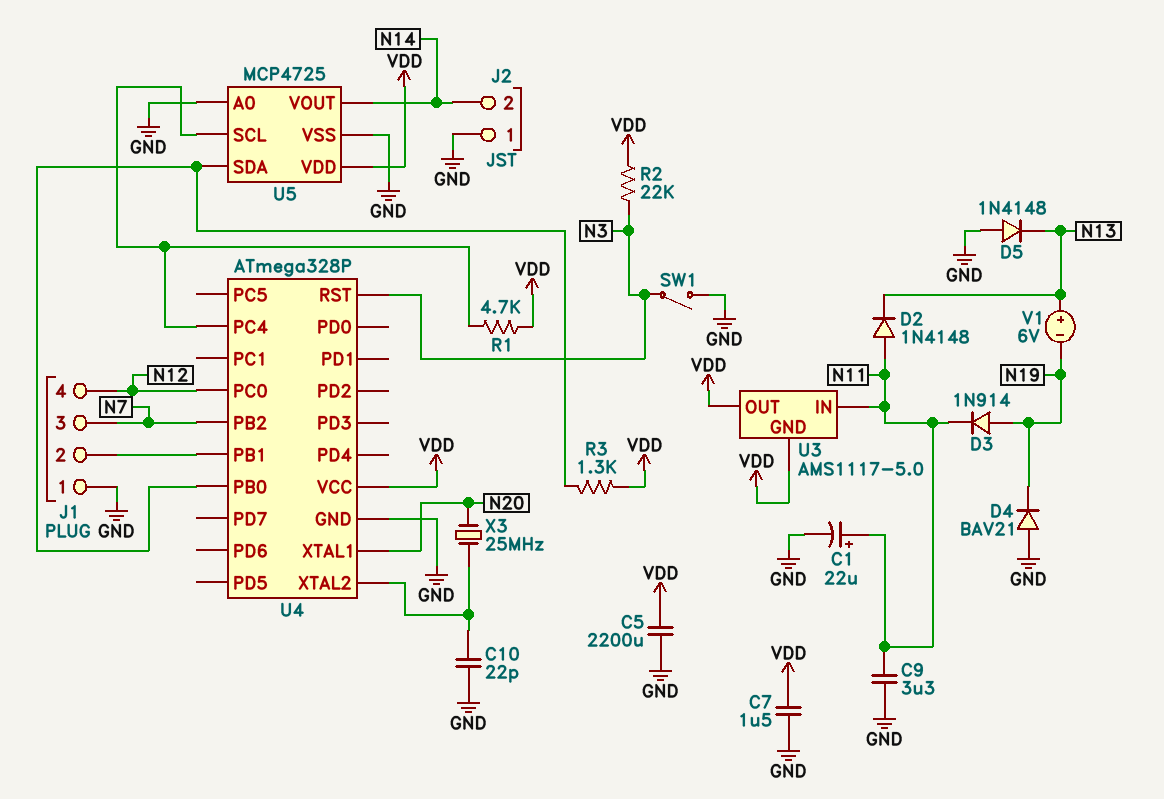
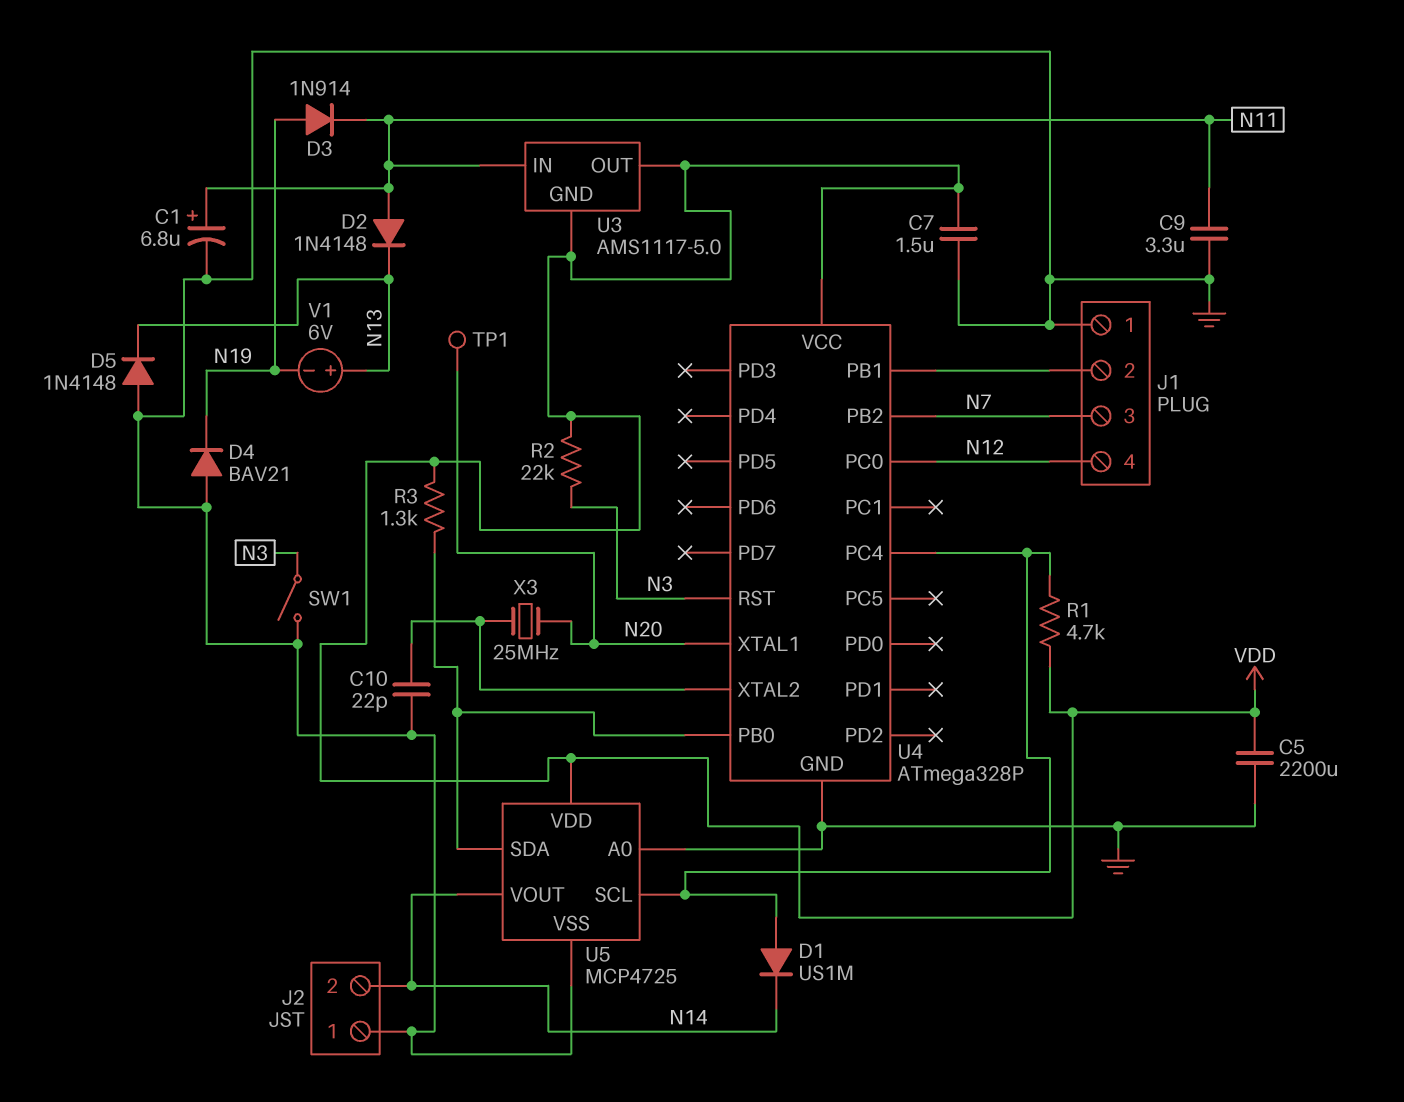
C1: 22uF (plus N11, minus GND) -> 6.8uF (plus N11, minus GND)
D1: none -> diode US1M (A U4/PC4, K N14)
TP1: none -> test point (N20)

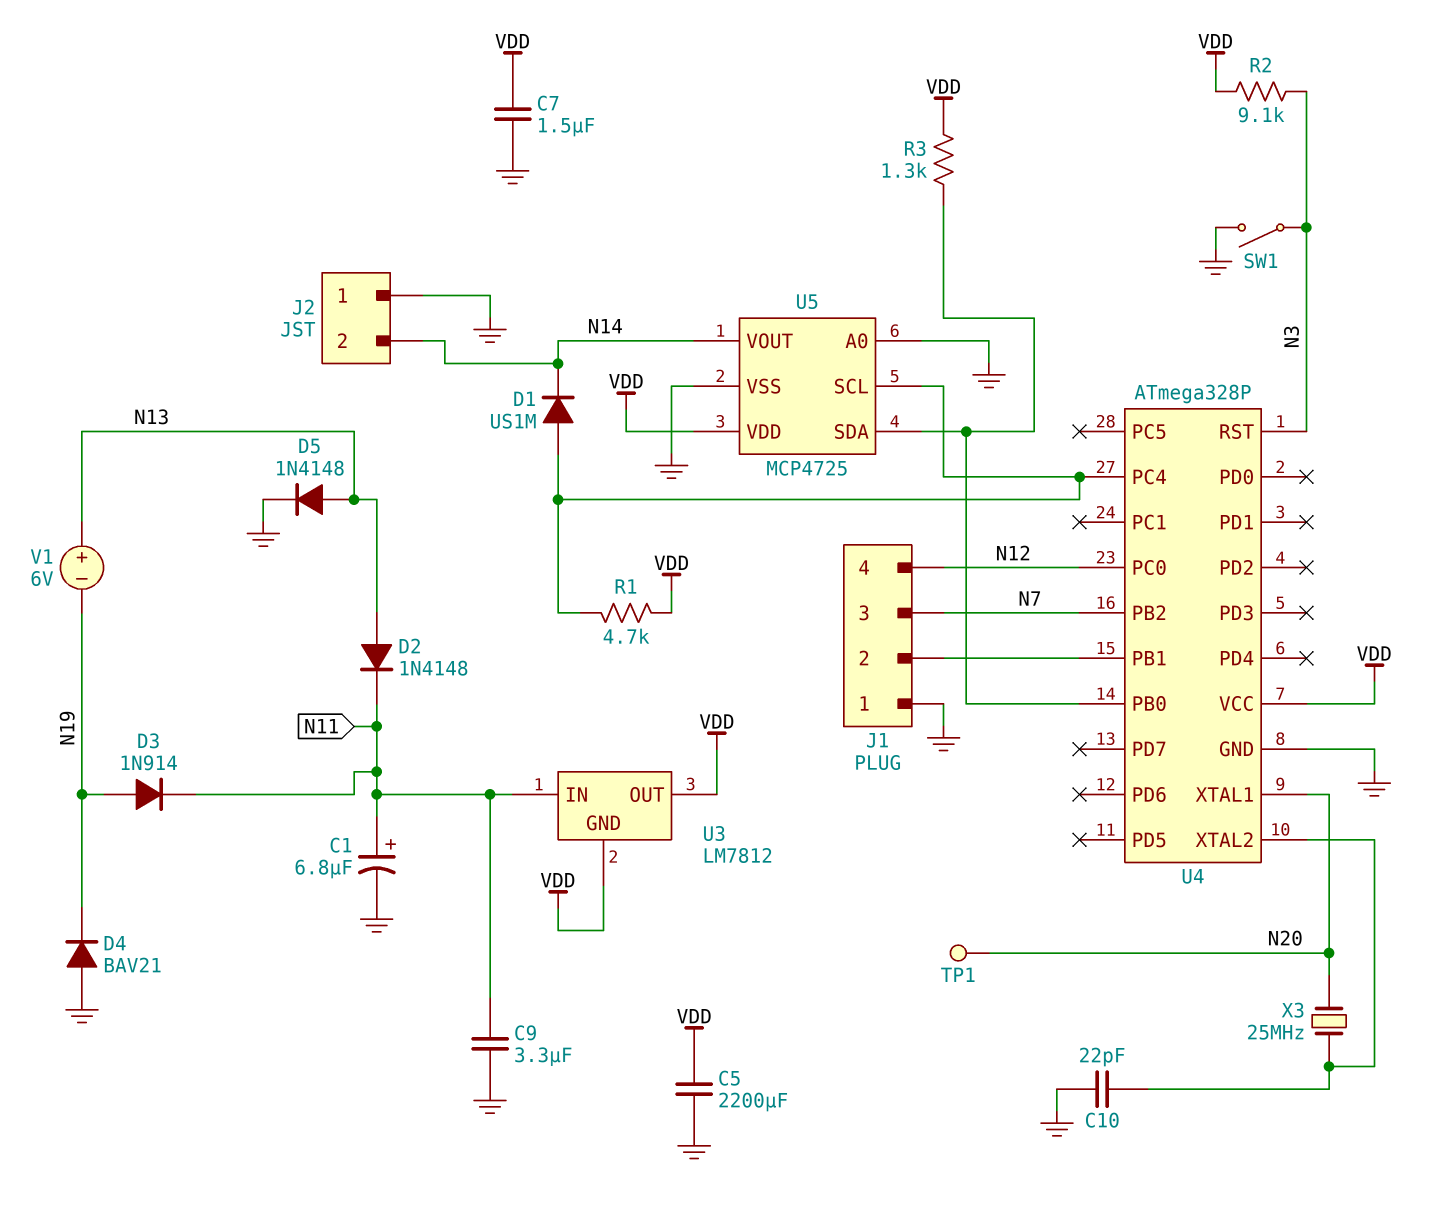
D2: diode 1N4148 (A N11, K N13) -> diode 1N4148 (A N13, K N11)
D5: diode 1N4148 (A GND, K N13) -> diode 1N4148 (A N13, K GND)
R2: 22k (N3, VDD) -> 9.1k (N3, VDD)
U3: AMS1117-5.0 -> LM7812

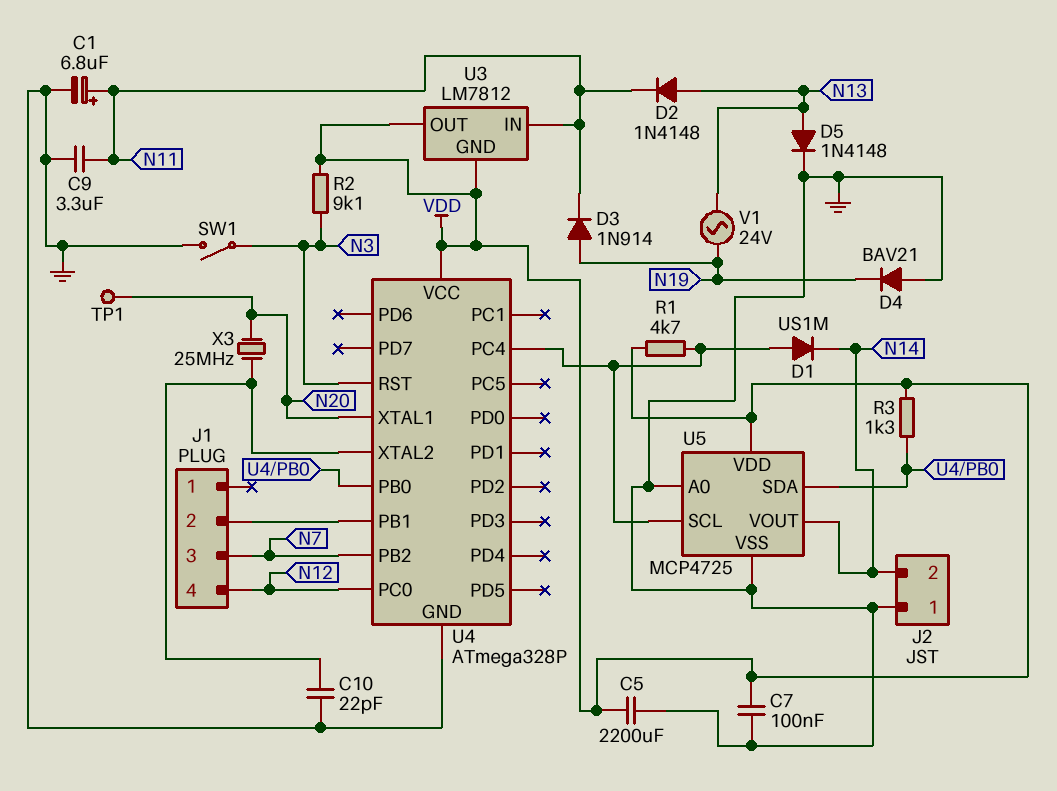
C7: 1.5uF (GND, VDD) -> 100nF (GND, VDD)
J1 pin 1: GND -> none
V1: 6V (plus N13, minus N19) -> AC 24V (N13, N19)

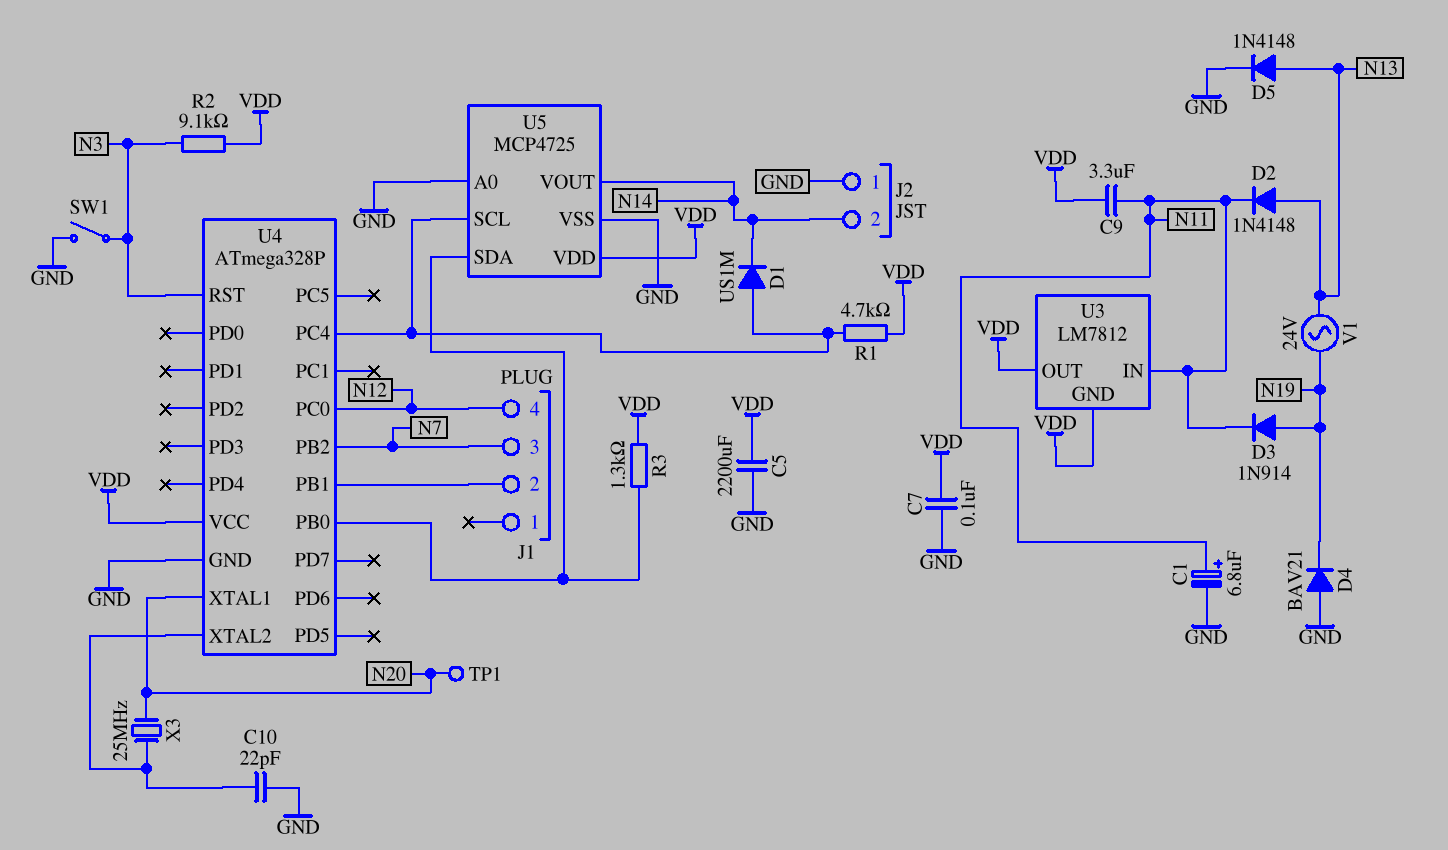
C9: 3.3uF (GND, N11) -> 3.3uF (N11, VDD)

